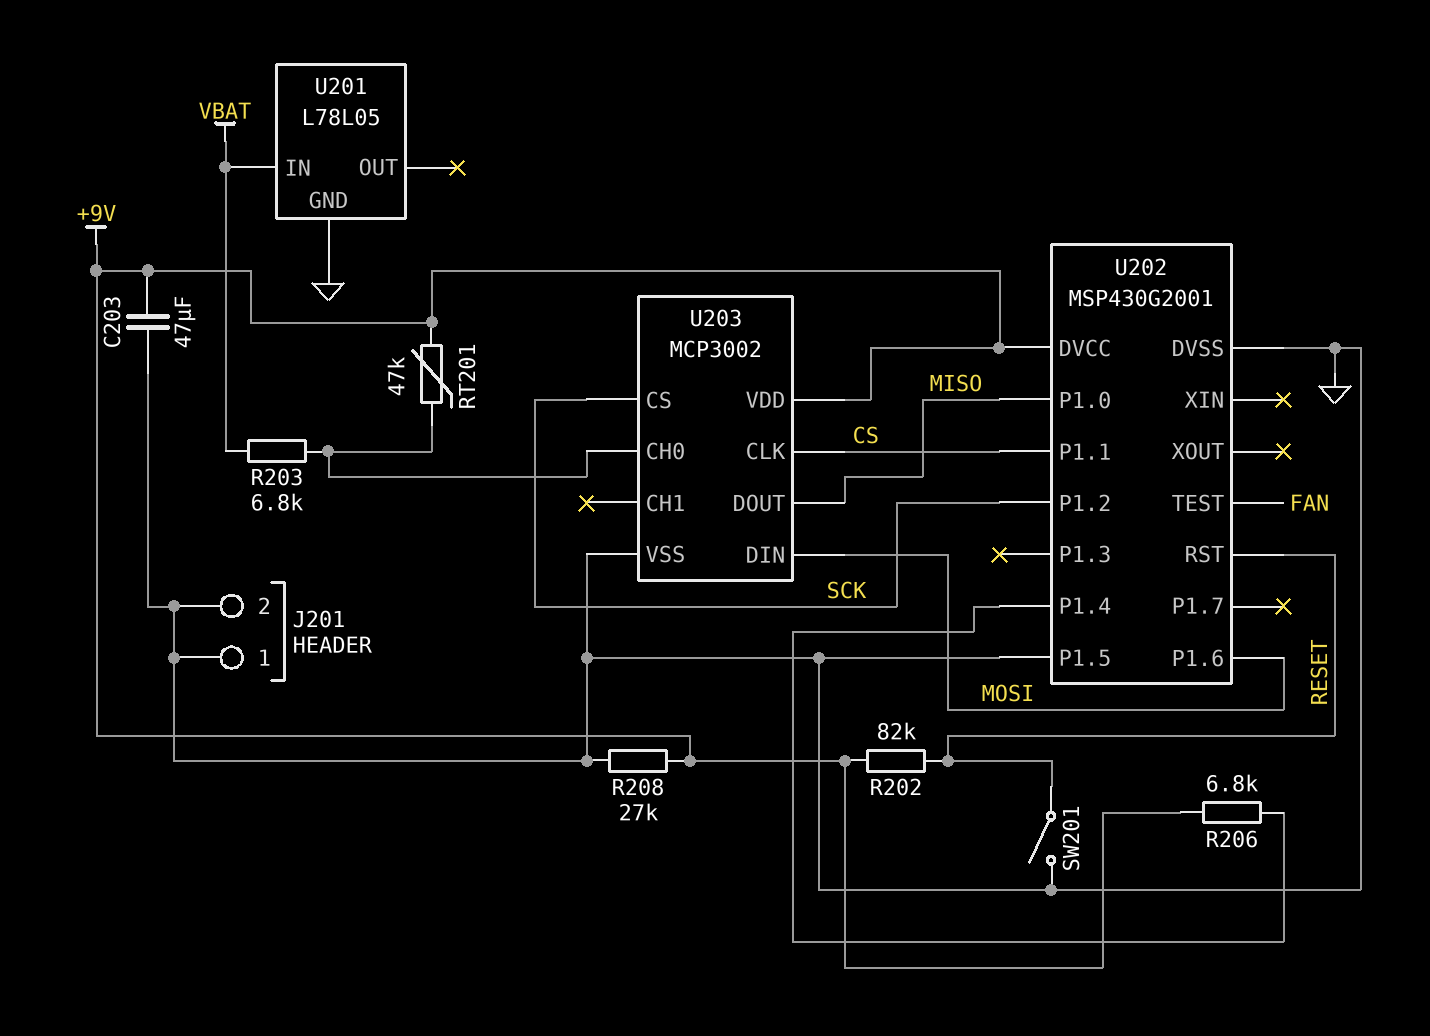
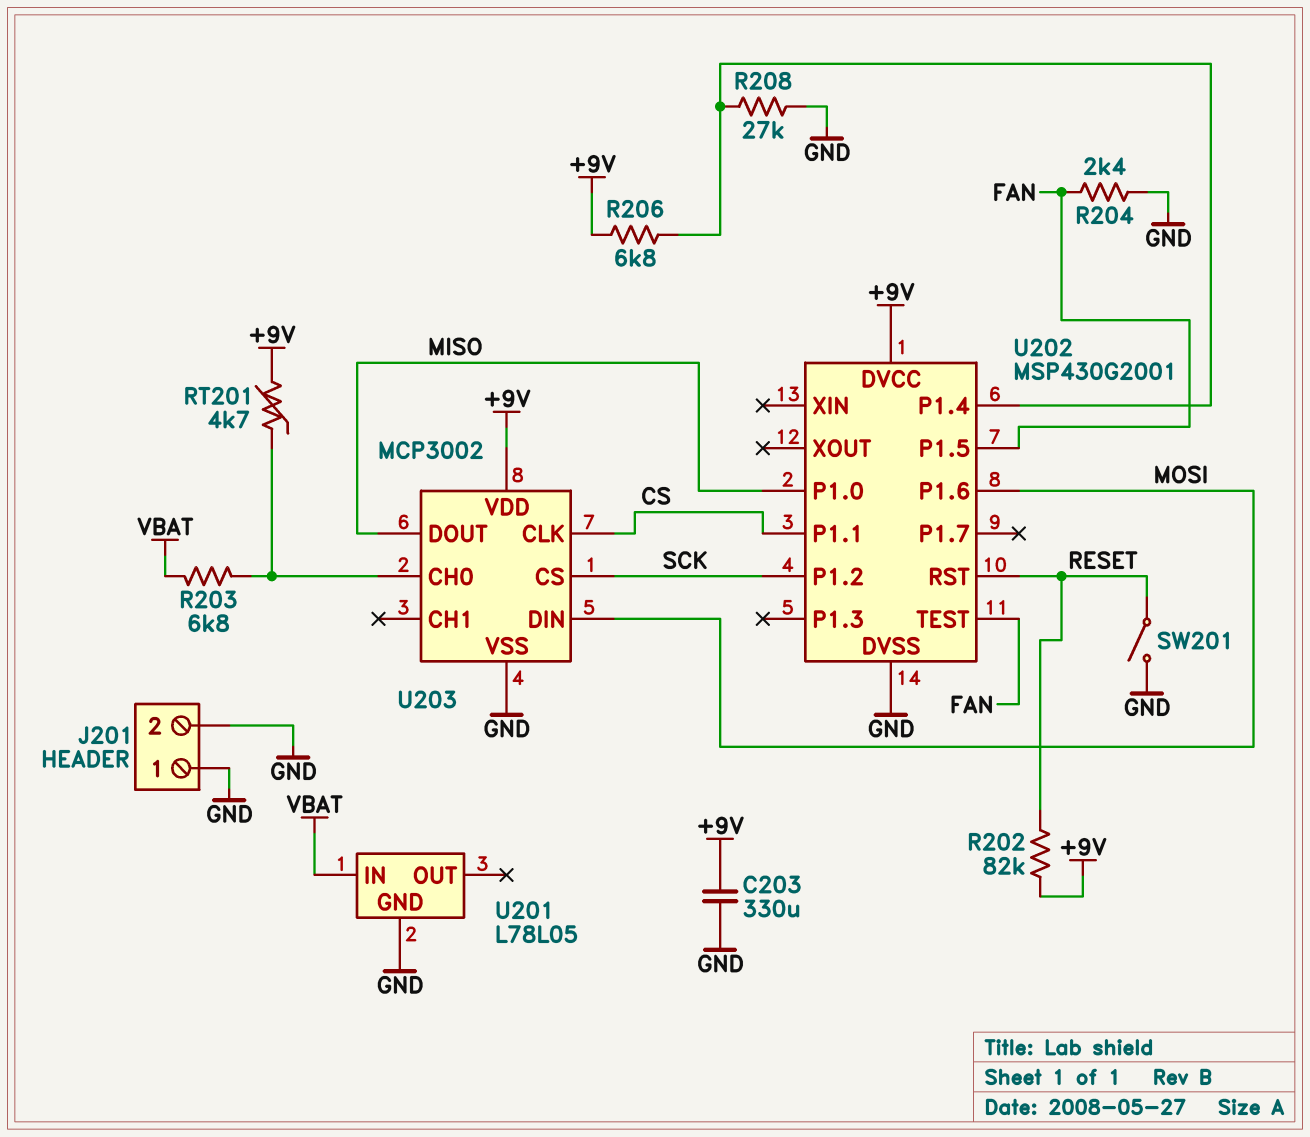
C203: 47uF (+9V, GND) -> 330uF (+9V, GND)
R204: none -> 2.4k (FAN, GND)
R208: 27k (+9V, GND) -> 27k (GND, U202/P1.4)
RT201: 47k (+9V, U203/CH0) -> 4.7k (+9V, U203/CH0)
U202 pin P1.5: GND -> FAN

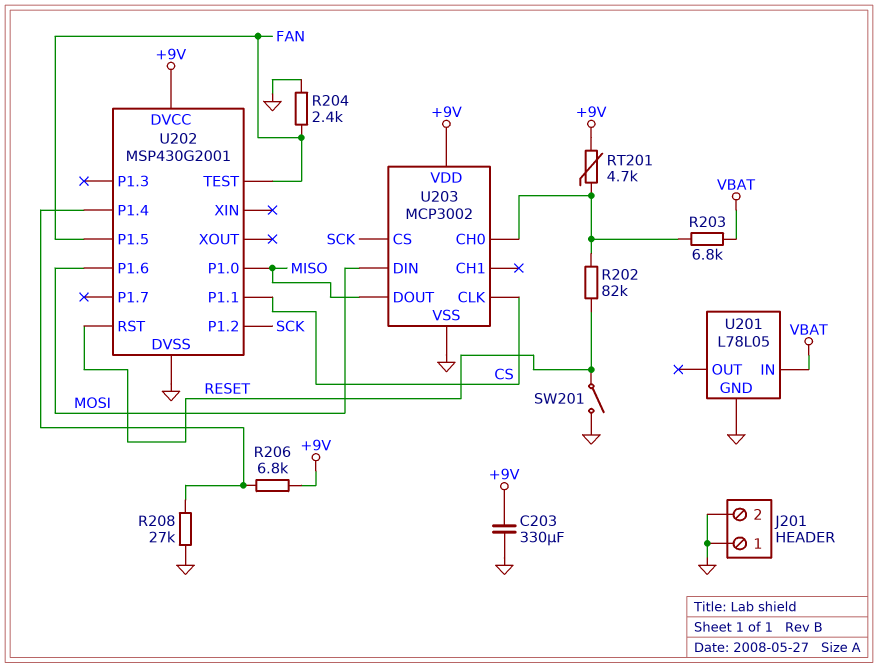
R202: 82k (+9V, RESET) -> 82k (RESET, U203/CH0)

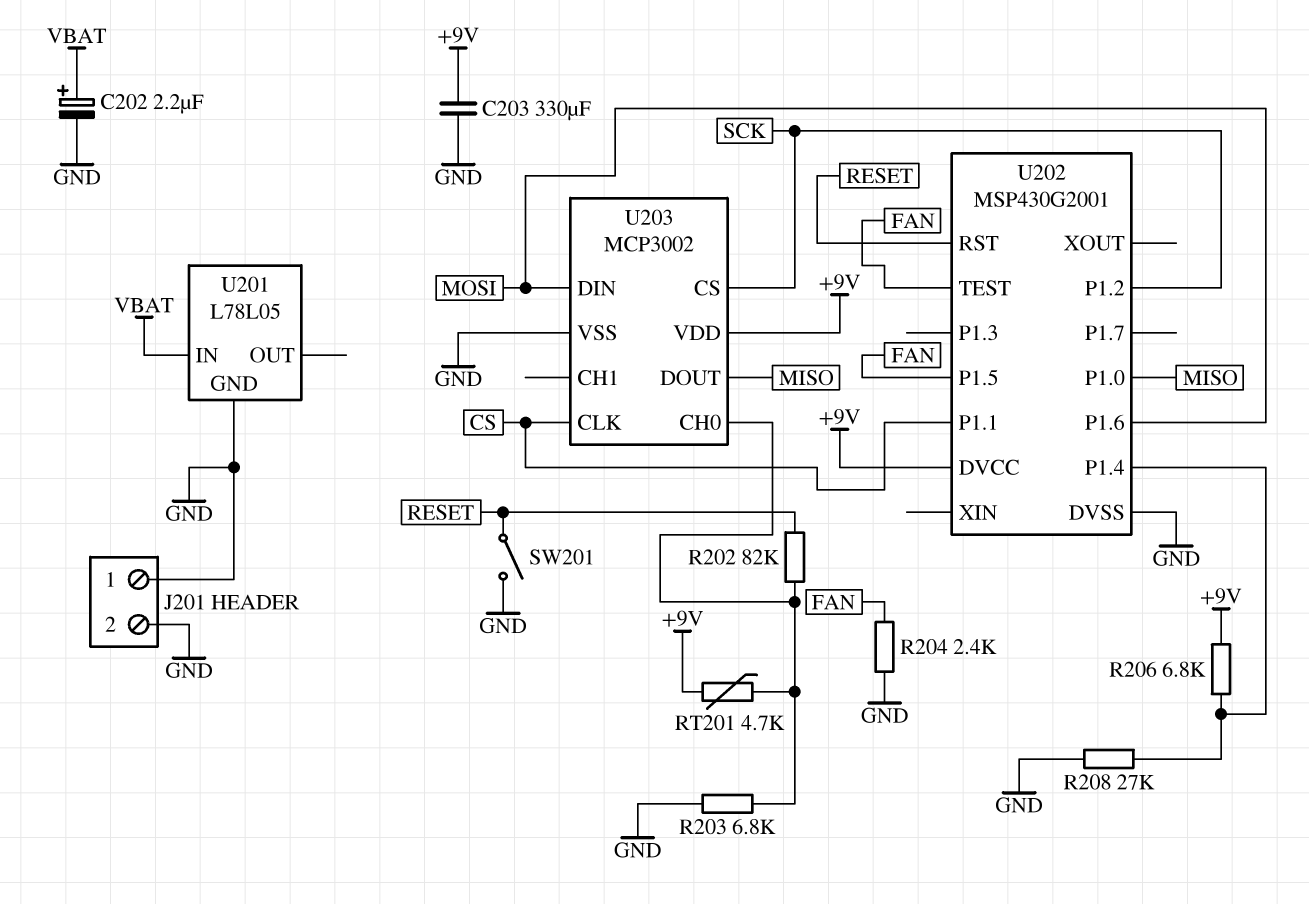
C202: none -> 2.2uF (plus VBAT, minus GND)
R203: 6.8k (U203/CH0, VBAT) -> 6.8k (GND, U203/CH0)

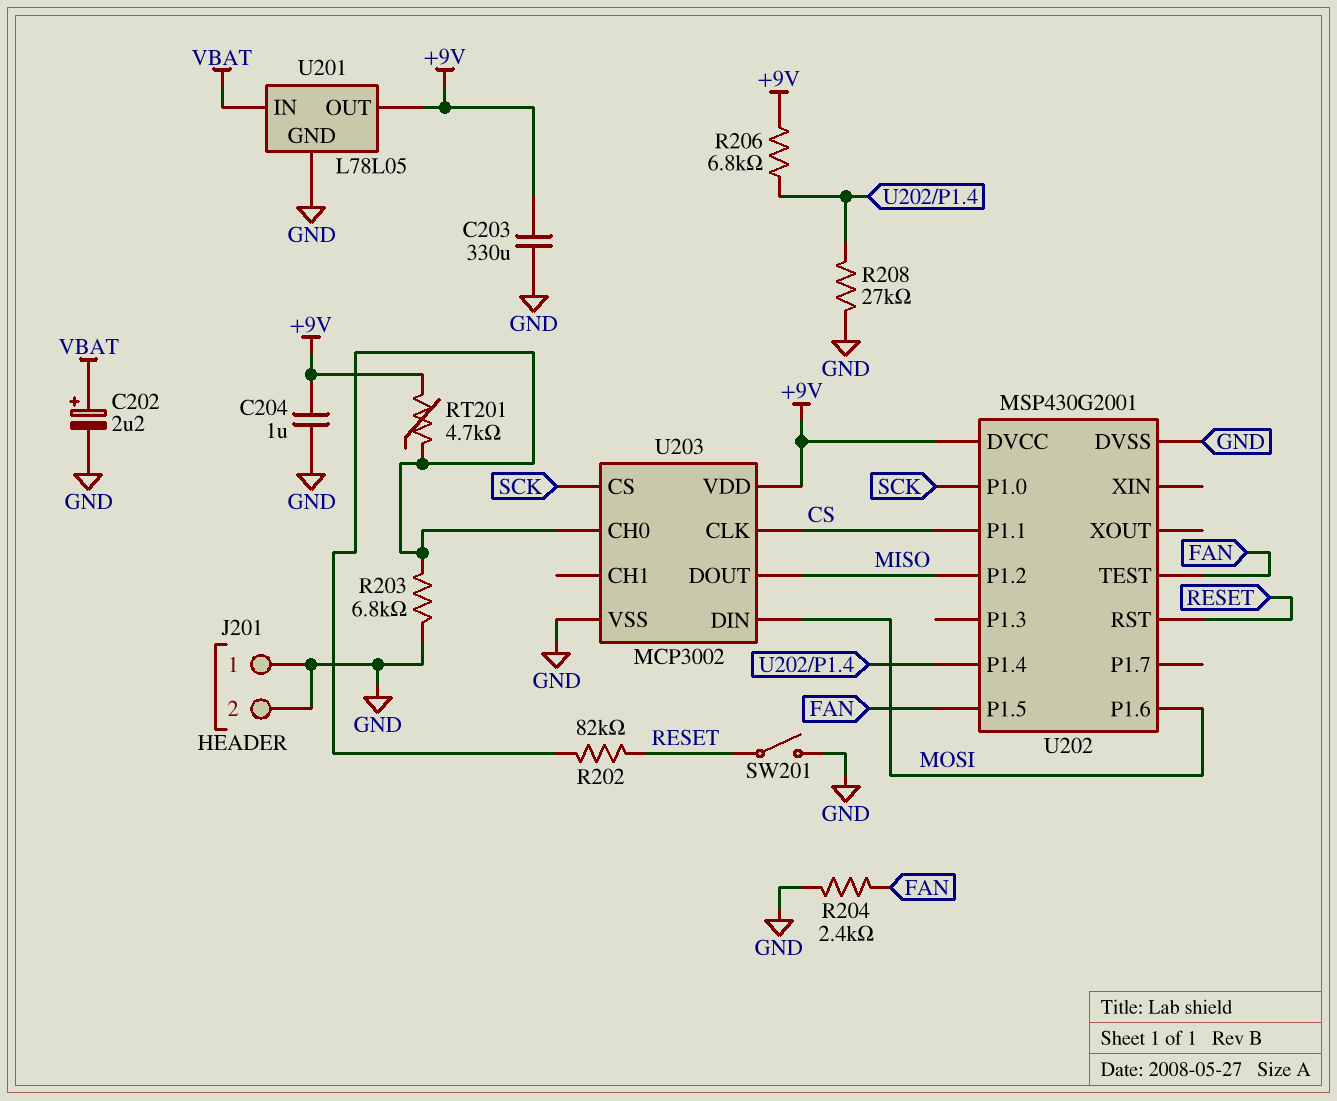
C204: none -> 1uF (+9V, GND)
U201 pin OUT: none -> +9V
U202 pin P1.0: MISO -> SCK
U202 pin P1.2: SCK -> MISO

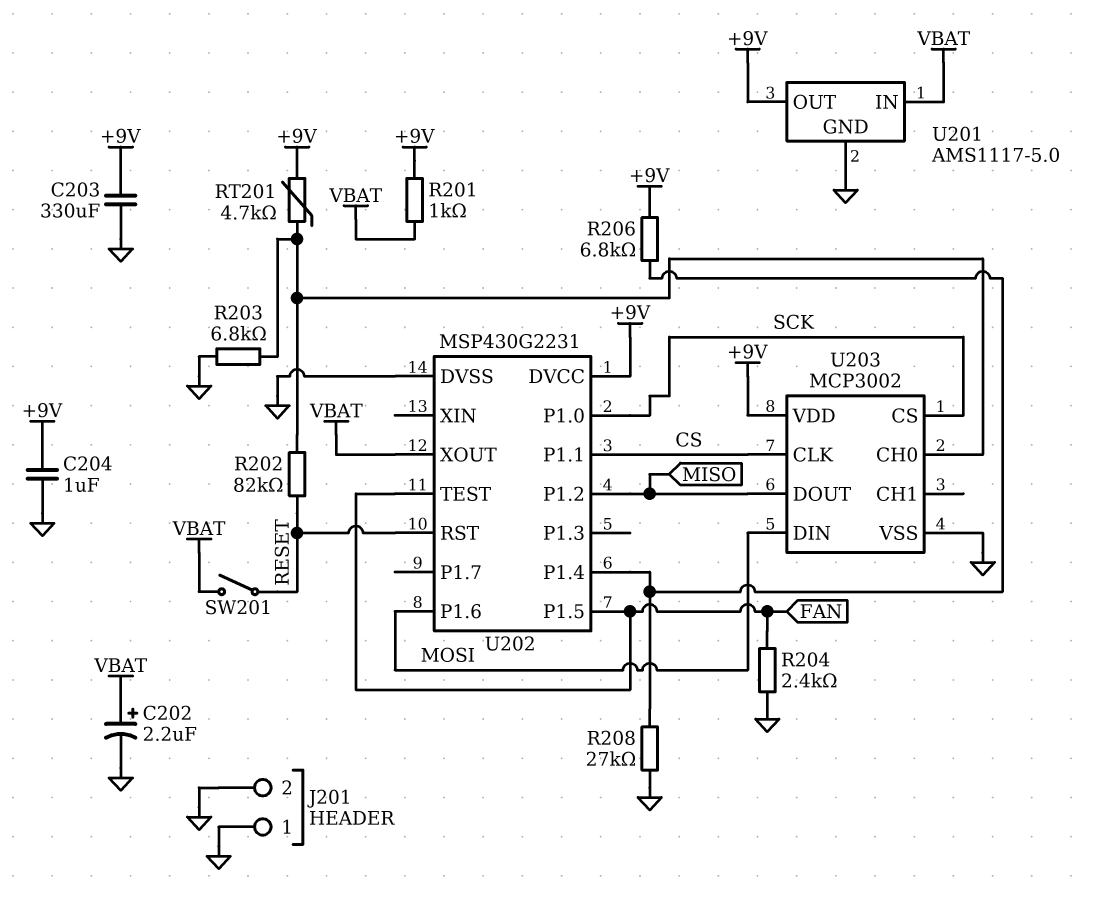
R201: none -> 1k (+9V, VBAT)
SW201: switch (GND, RESET) -> switch (RESET, VBAT)
U201: L78L05 -> AMS1117-5.0
U202: MSP430G2001 -> MSP430G2231
U202 pin XOUT: none -> VBAT

